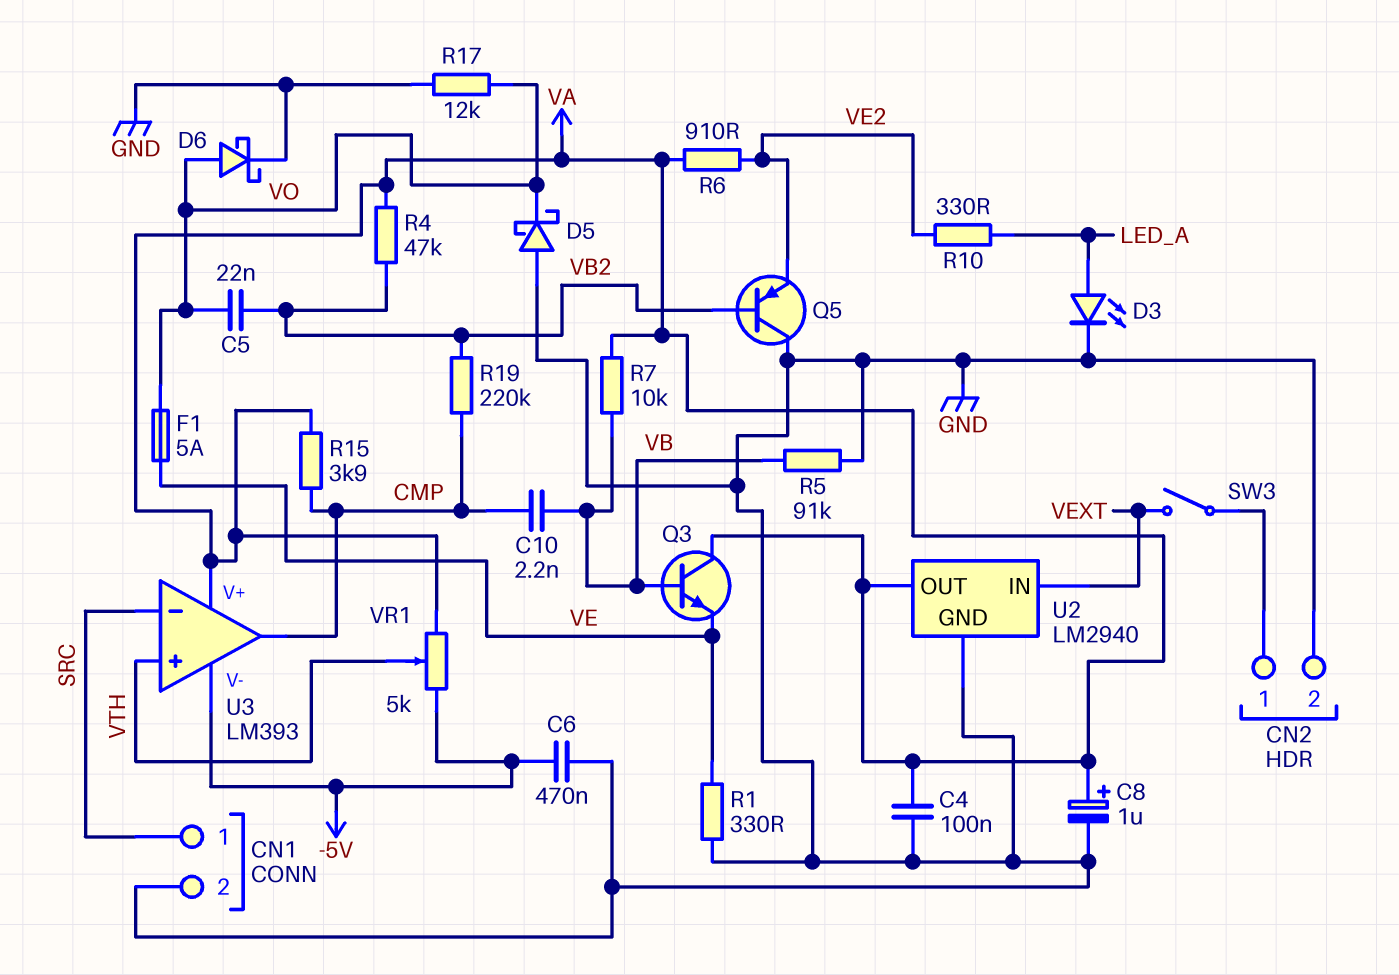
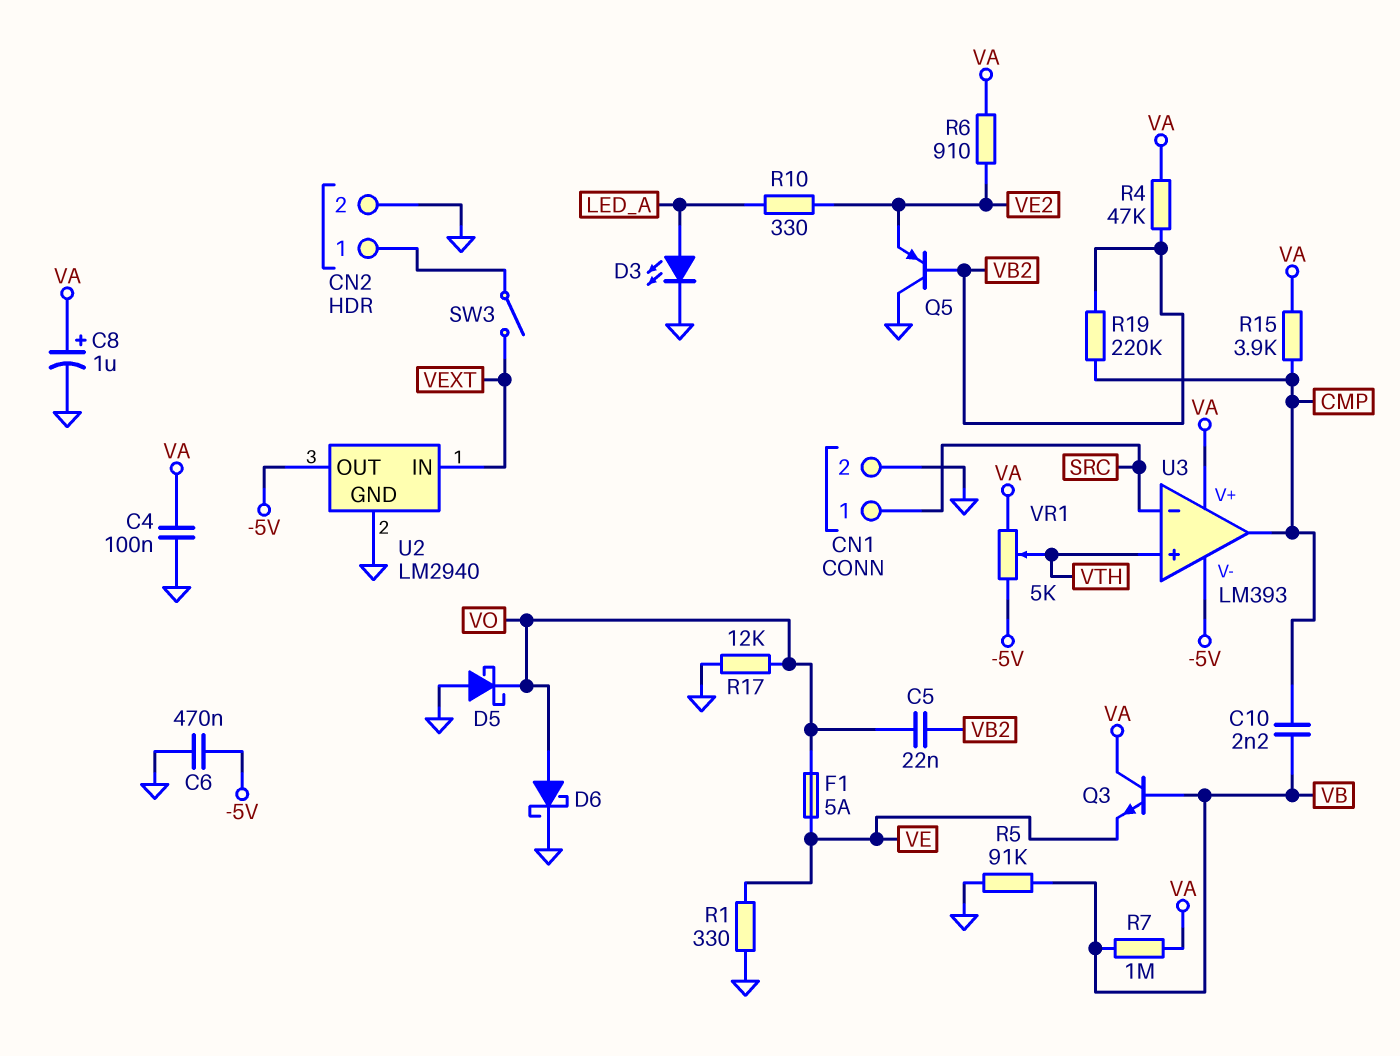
R7: 10k (VA, VB) -> 1M (VA, VB)
U2 pin OUT: VA -> -5V

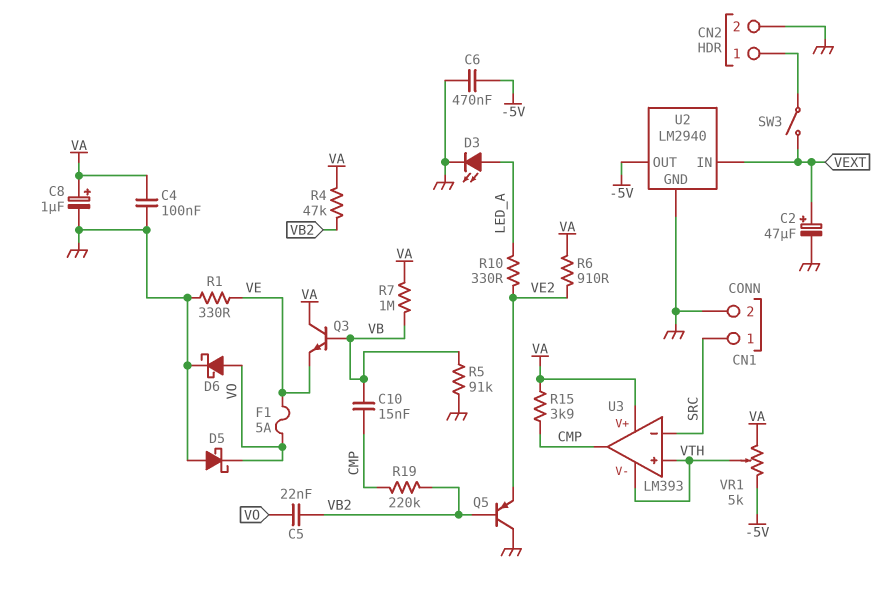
C2: none -> 47uF (plus VEXT, minus GND)
C10: 2.2nF (CMP, VB) -> 15nF (CMP, VB)
R17: 12k (GND, VO) -> none
U3 pin V-: -5V -> VTH

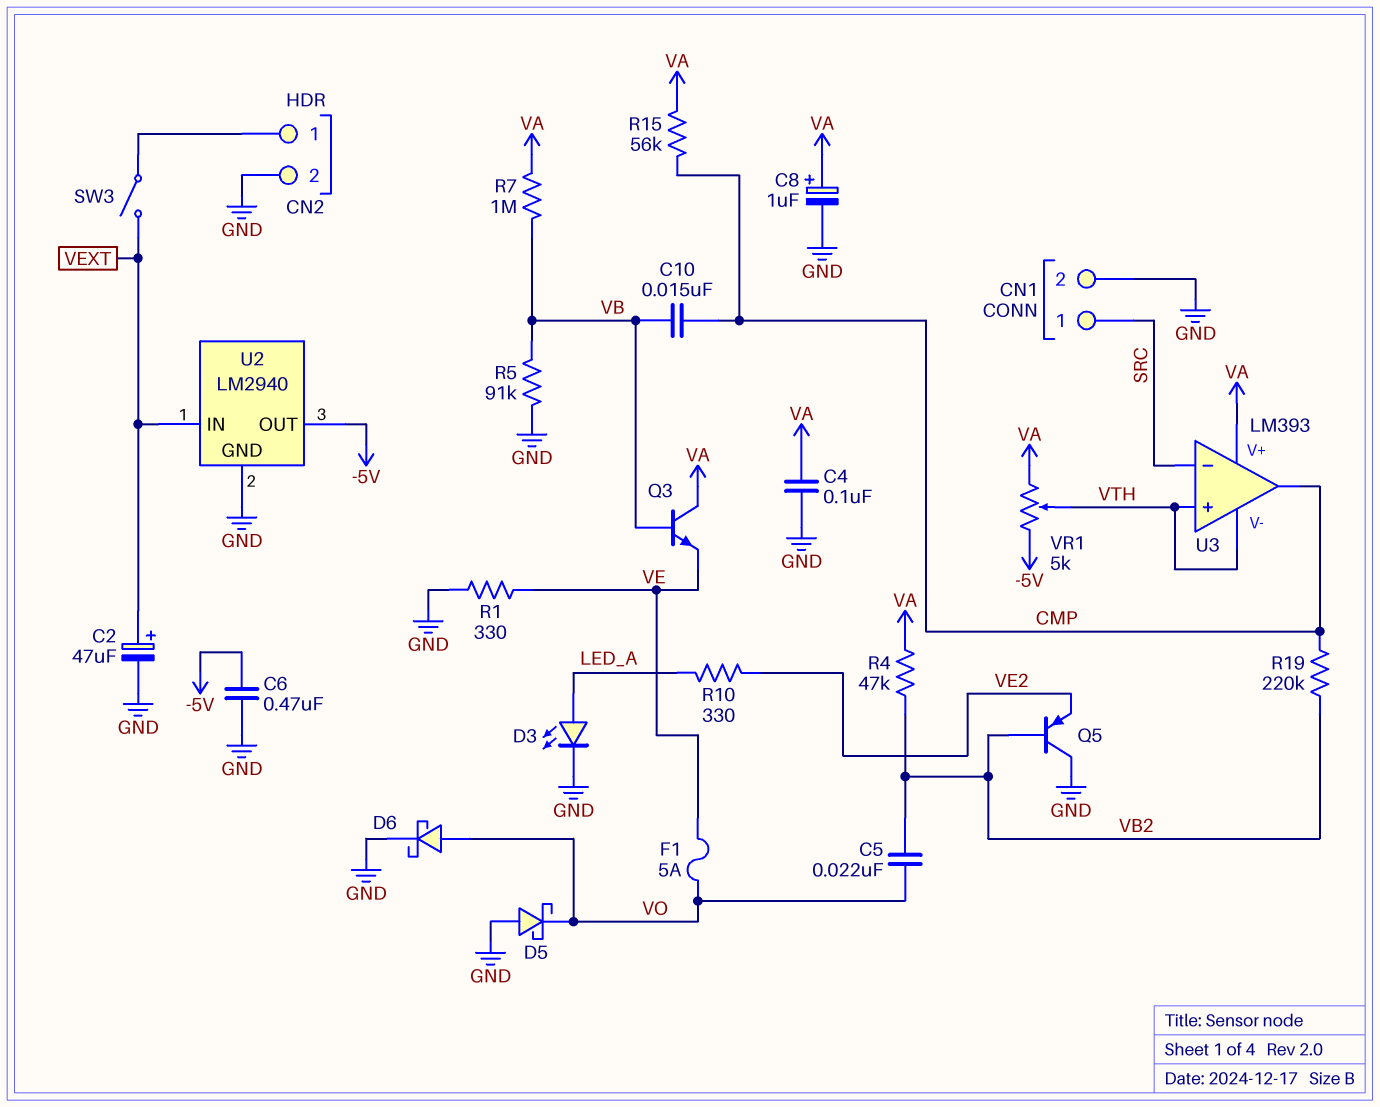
R6: 910 (VA, VE2) -> none
R15: 3.9k (CMP, VA) -> 56k (CMP, VA)

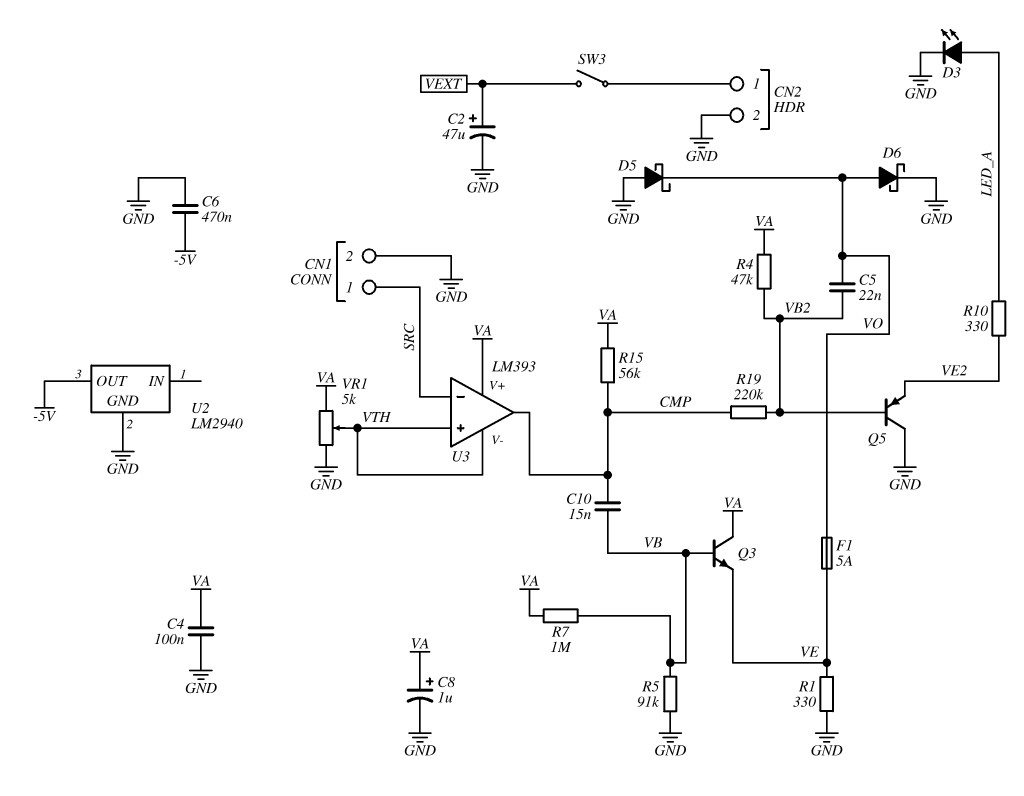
U2 pin IN: VEXT -> none
VR1: 5k (-5V, VA, wiper VTH) -> 5k (GND, VA, wiper VTH)

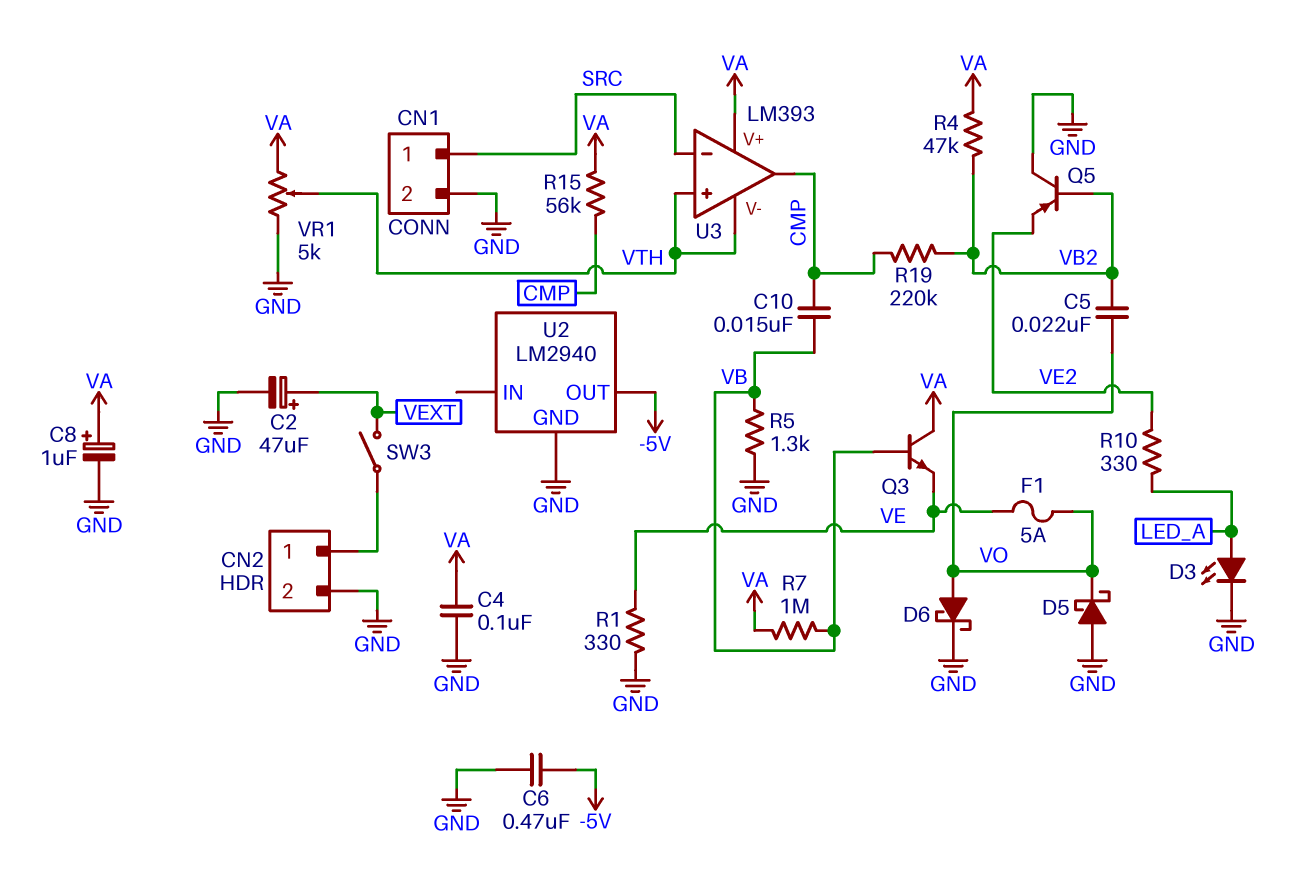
R5: 91k (GND, VB) -> 1.3k (GND, VB)

